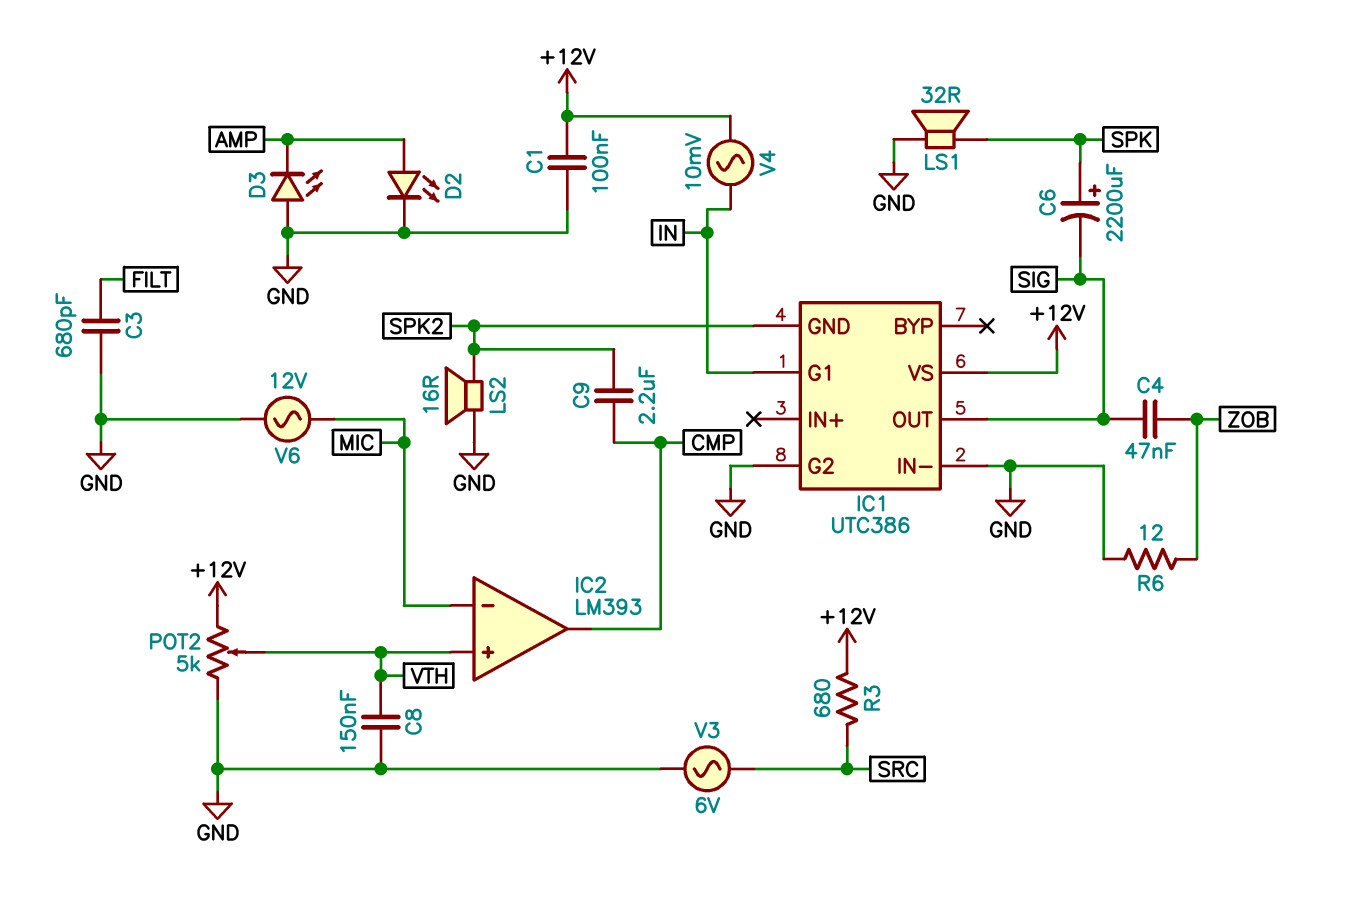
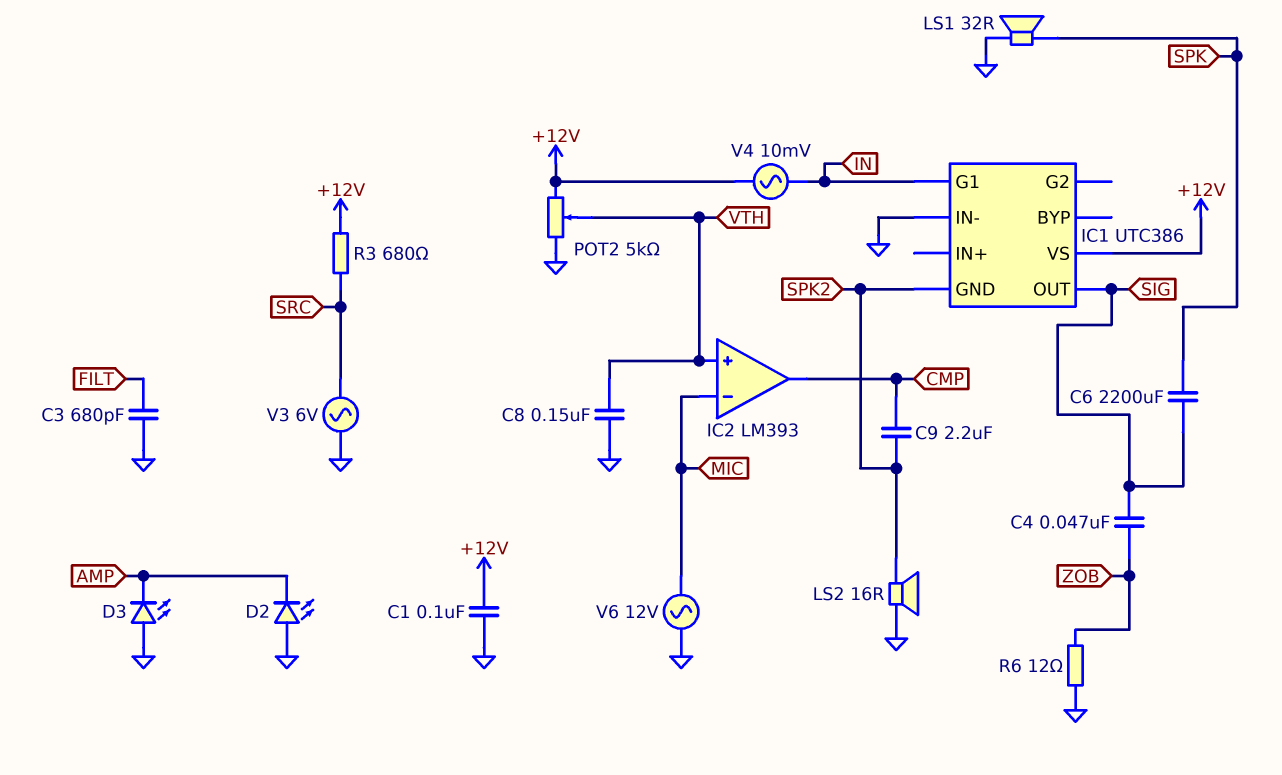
C6: 2200uF (plus SPK, minus SIG) -> 2200uF (SIG, SPK)
D2: LED (A AMP, K GND) -> LED (A GND, K AMP)
IC1 pin G2: GND -> none

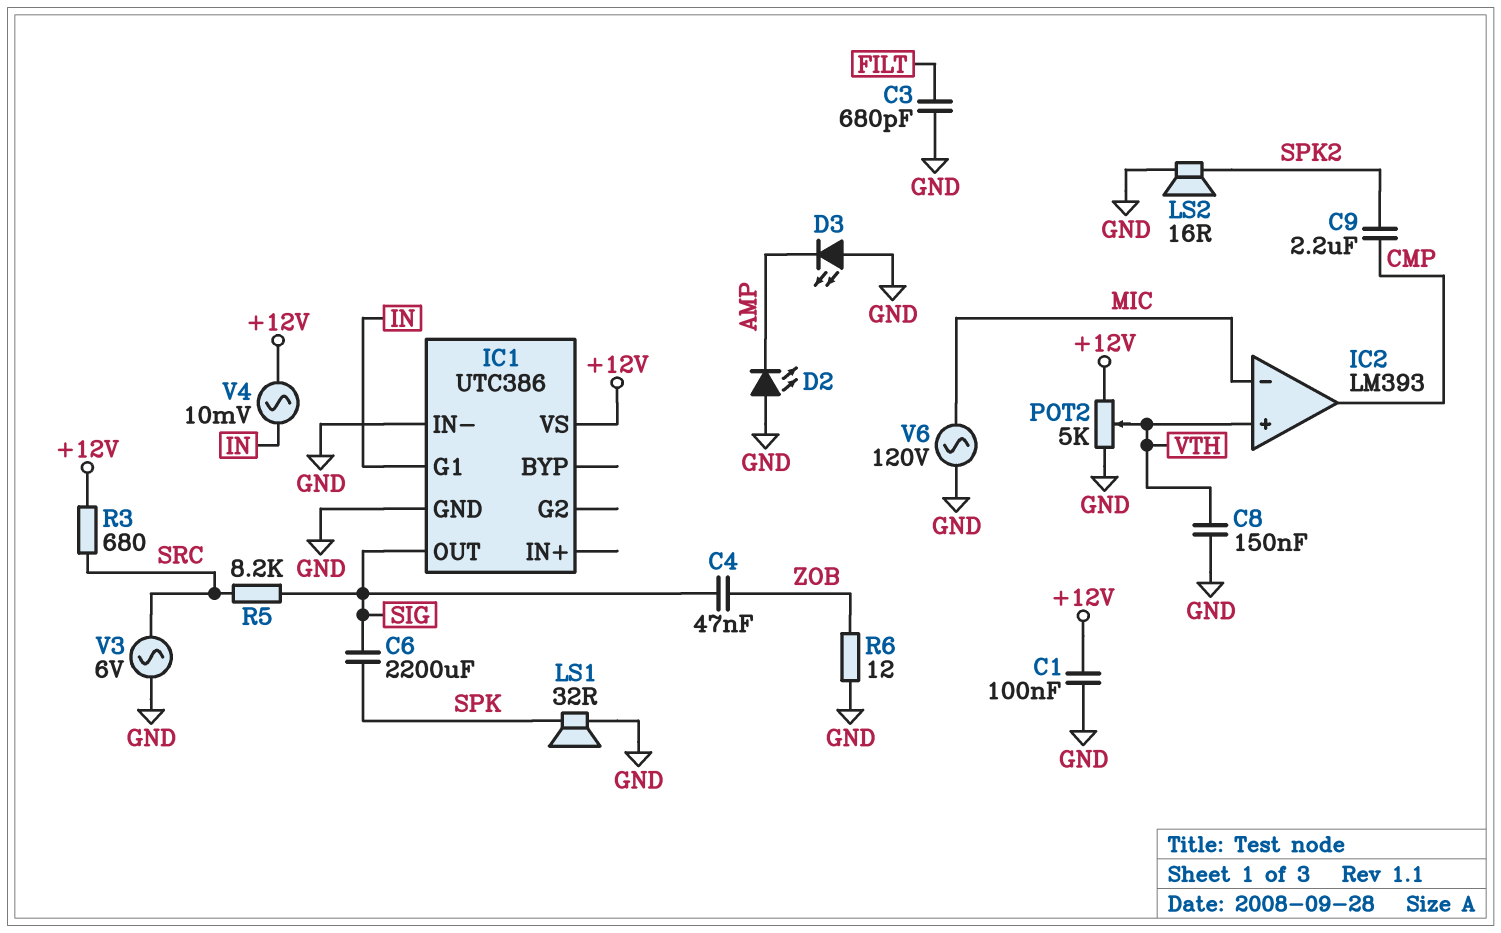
IC1 pin GND: SPK2 -> GND
R5: none -> 8.2k (SIG, SRC)
V6: AC 12V (GND, MIC) -> AC 120V (GND, MIC)

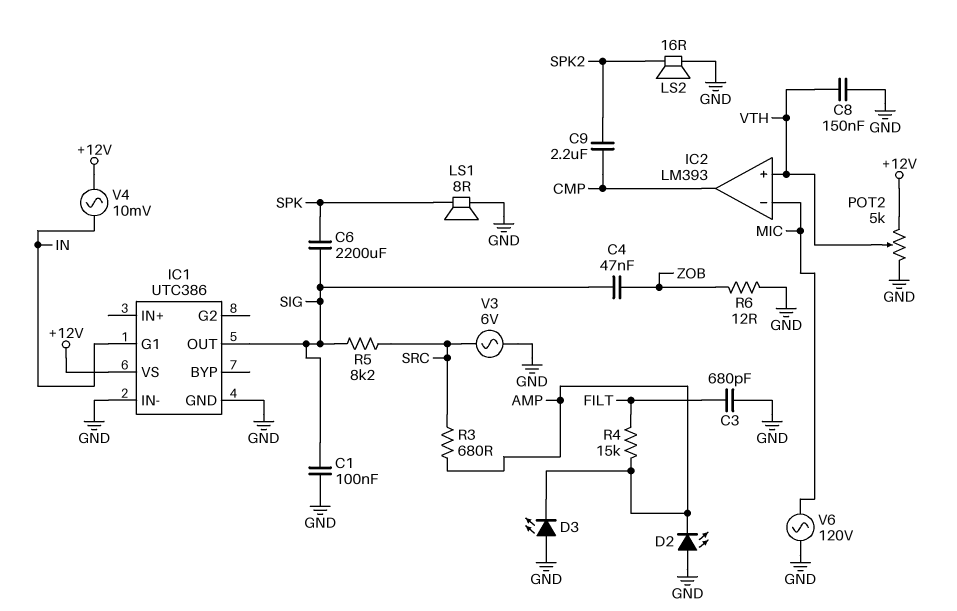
C1: 100nF (+12V, GND) -> 100nF (GND, SIG)
LS1: speaker 32R (GND, SPK) -> speaker 8R (GND, SPK)
R3: 680 (+12V, SRC) -> 680 (AMP, SRC)
R4: none -> 15k (AMP, FILT)

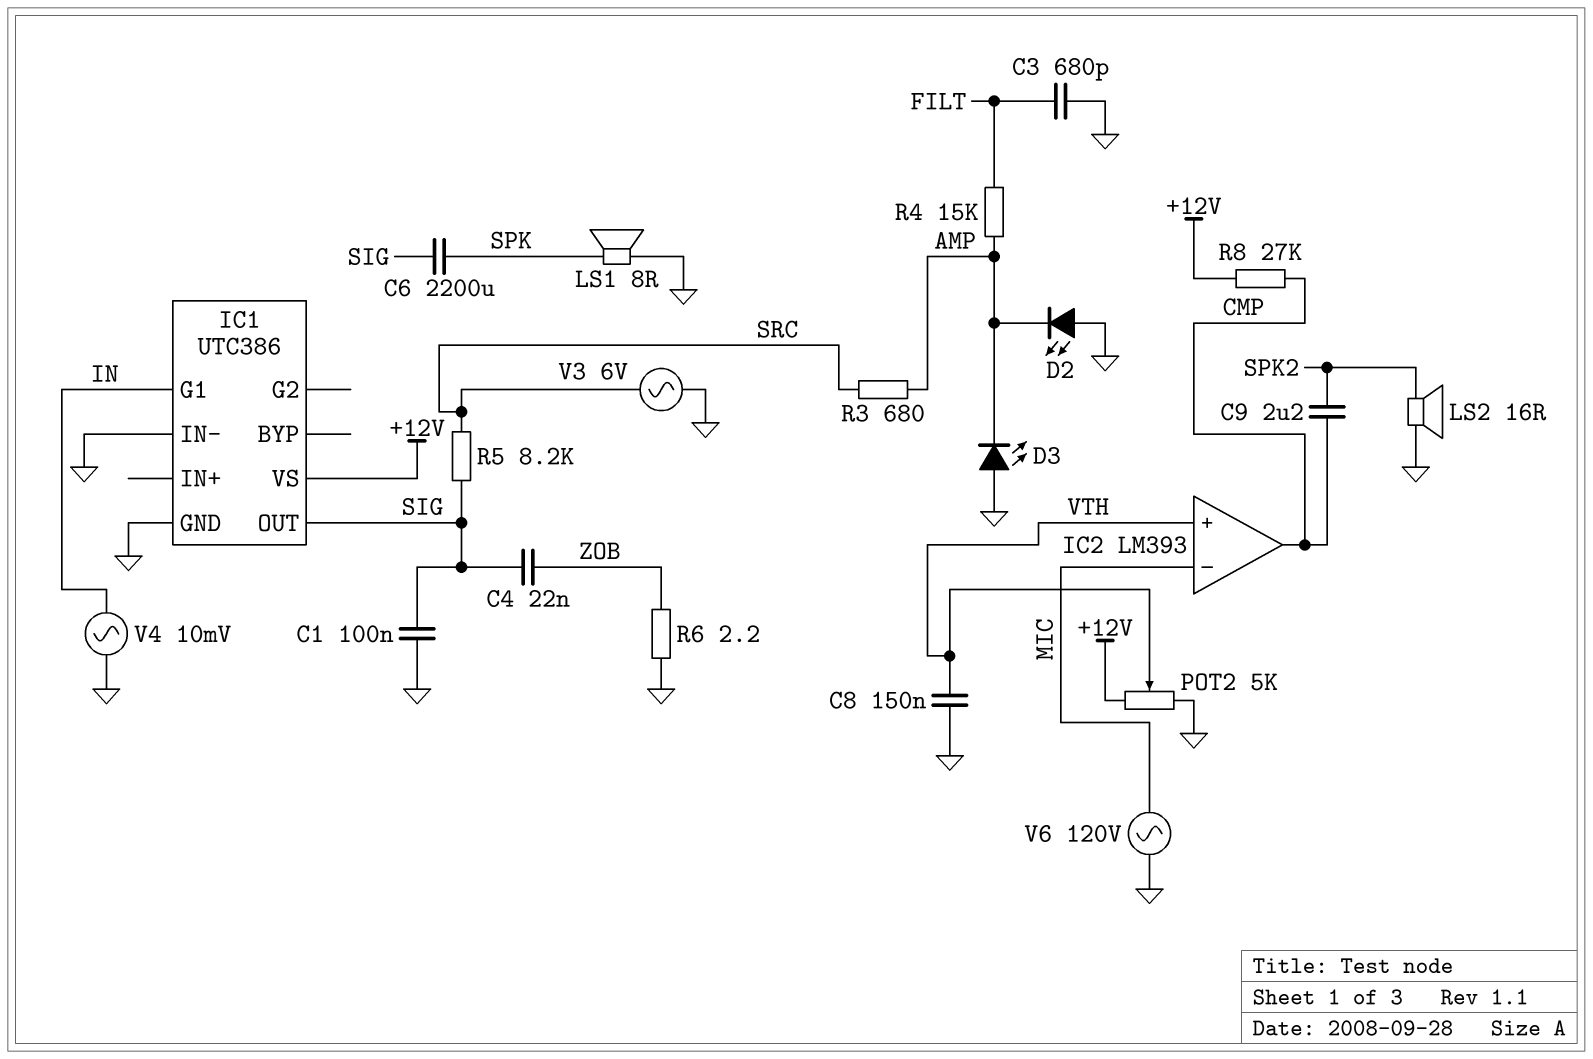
C4: 47nF (SIG, ZOB) -> 22nF (SIG, ZOB)
R6: 12 (GND, ZOB) -> 2.2 (GND, ZOB)
R8: none -> 27k (+12V, CMP)
V4: AC 10mV (+12V, IN) -> AC 10mV (GND, IN)

